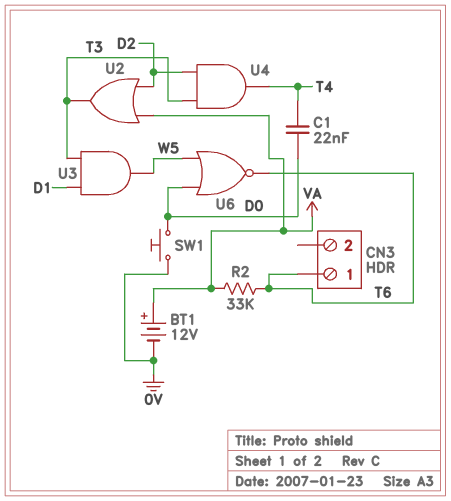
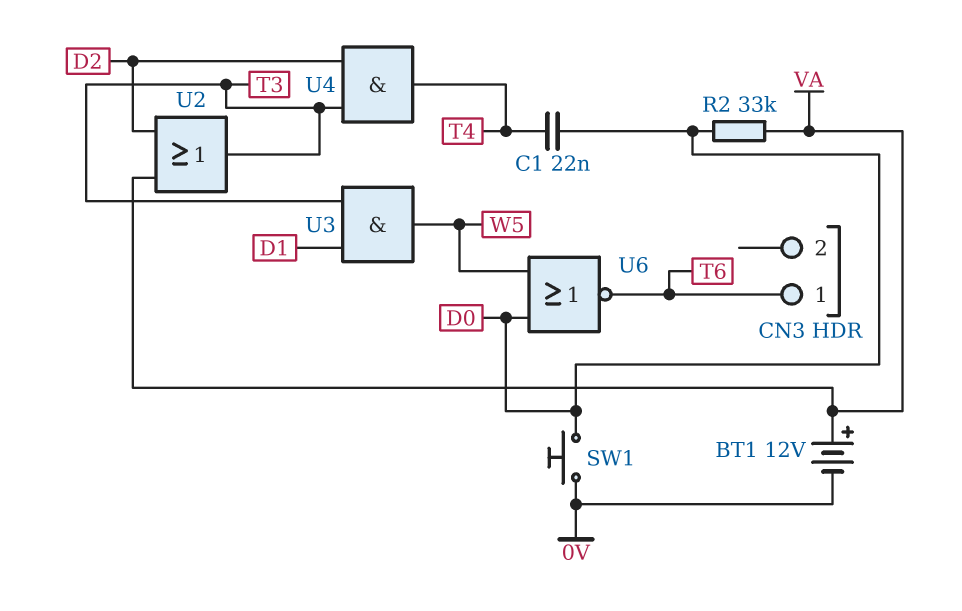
R2: 33k (T6, VA) -> 33k (D0, VA)

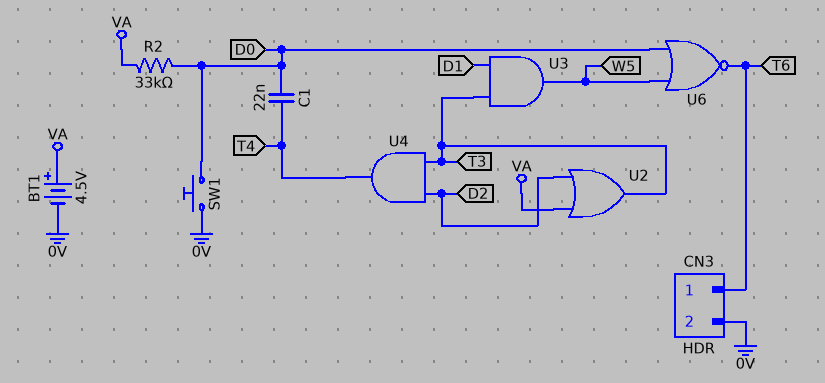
BT1: 12V (plus VA, minus 0V) -> 4.5V (plus VA, minus 0V)
CN3 pin 2: none -> 0V

